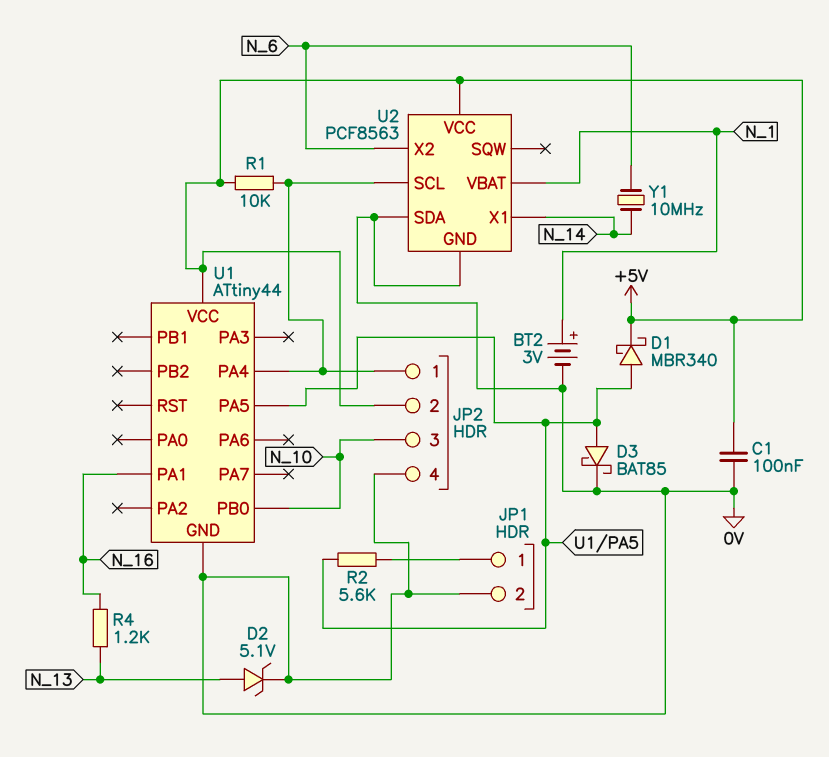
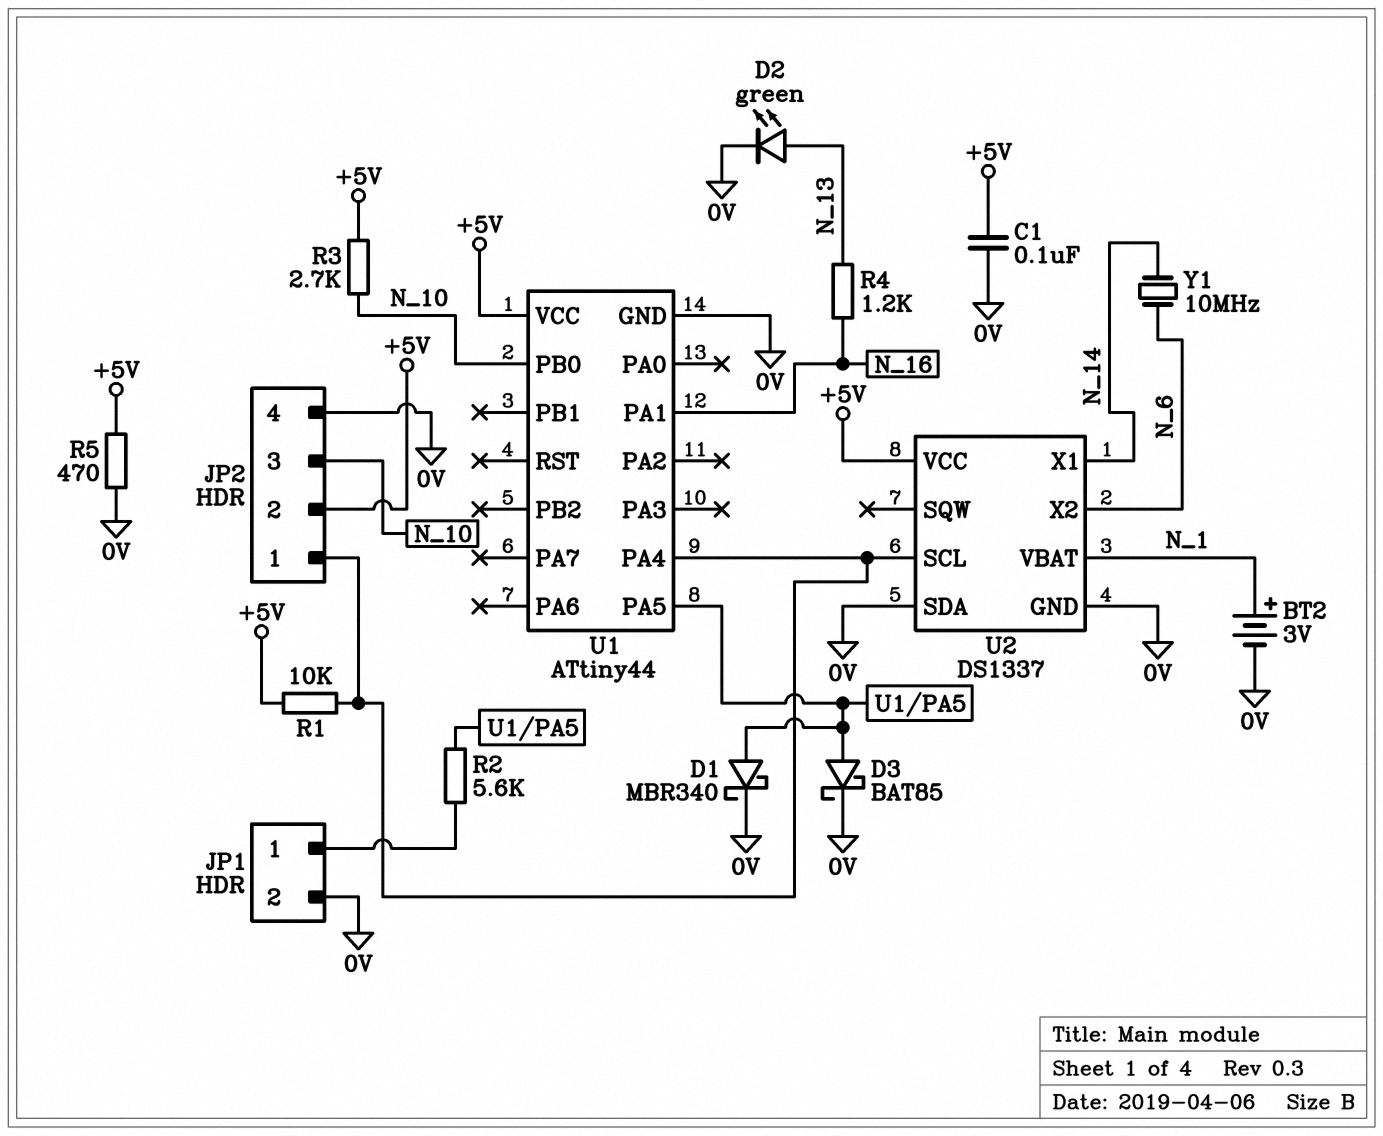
D1: schottky MBR340 (A U1/PA5, K +5V) -> schottky MBR340 (A U1/PA5, K 0V)
D2: zener 5.1V (A N_13, K 0V) -> LED green (A N_13, K 0V)
R3: none -> 2.7k (+5V, N_10)
R5: none -> 470 (+5V, 0V)
U2: PCF8563 -> DS1337

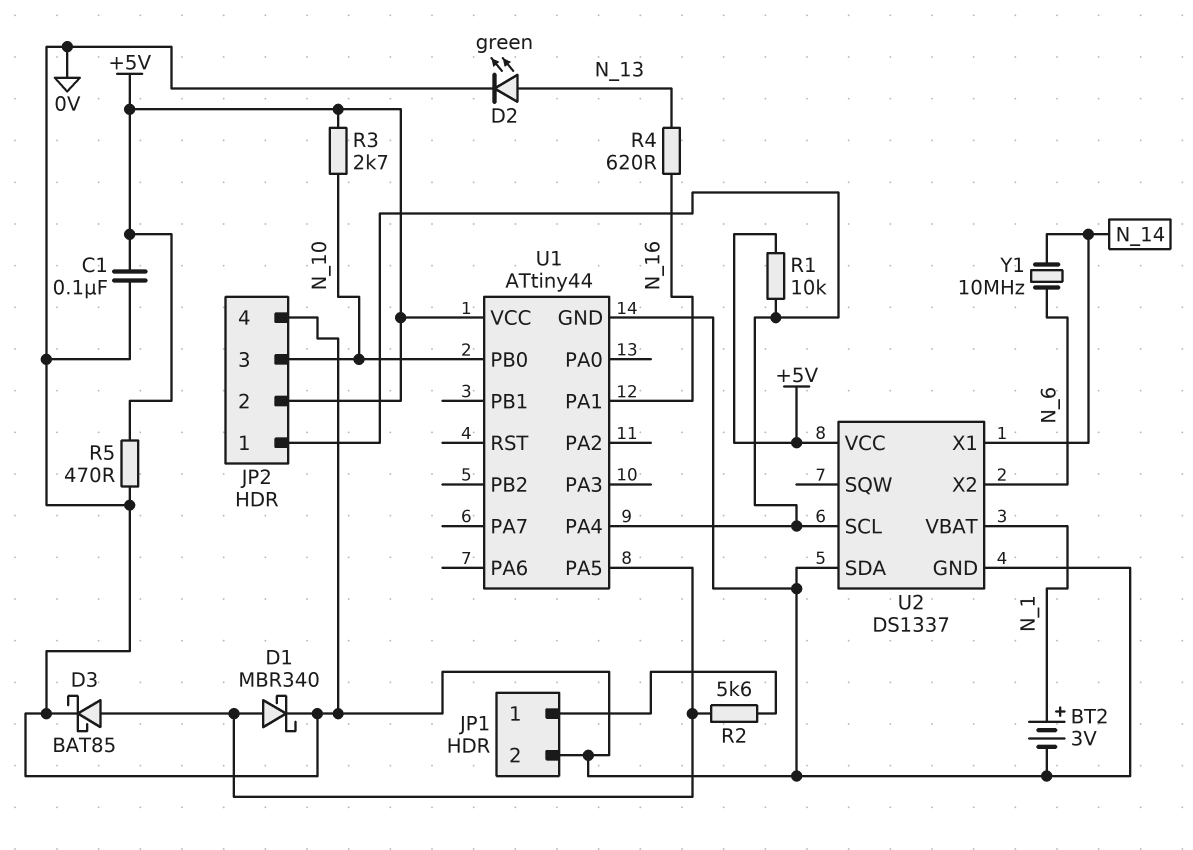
R4: 1.2k (N_13, N_16) -> 620 (N_13, N_16)

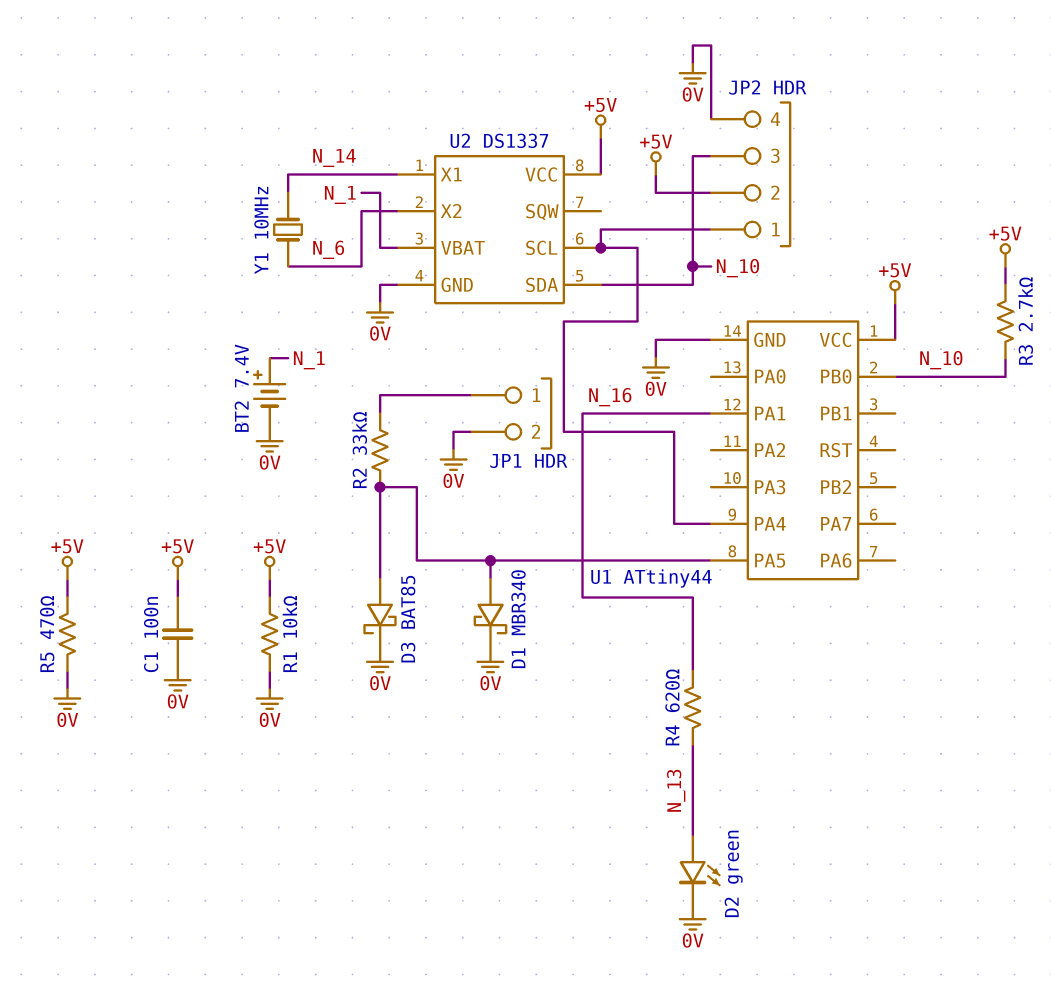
BT2: 3V (plus N_1, minus 0V) -> 7.4V (plus N_1, minus 0V)
R1: 10k (+5V, JP2/1) -> 10k (+5V, 0V)
R2: 5.6k (JP1/1, U1/PA5) -> 33k (JP1/1, U1/PA5)
U2 pin SDA: 0V -> N_10

